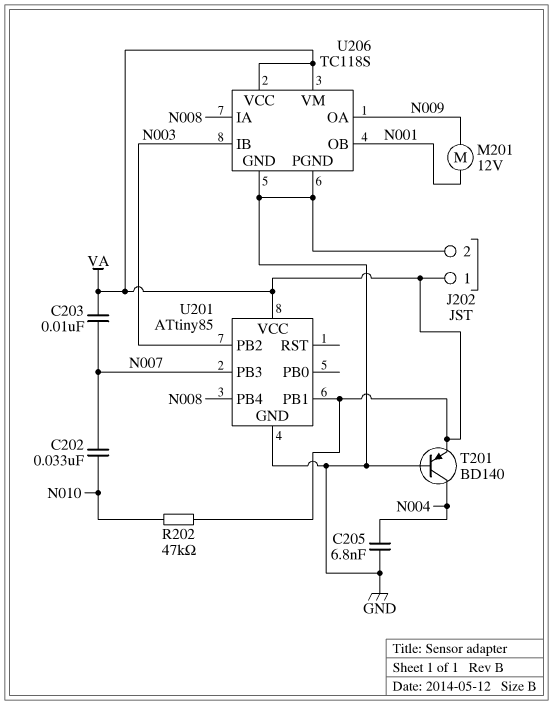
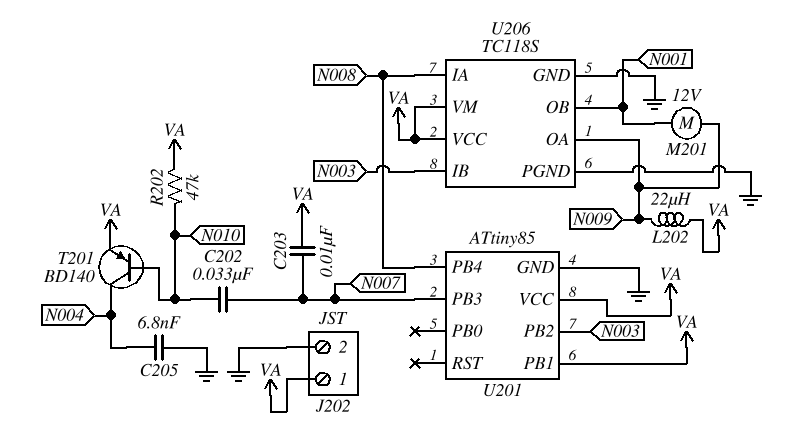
L202: none -> 22uH (N009, VA)
T201: PNP BD140 (B GND, C N004, E VA) -> PNP BD140 (B N010, C N004, E VA)

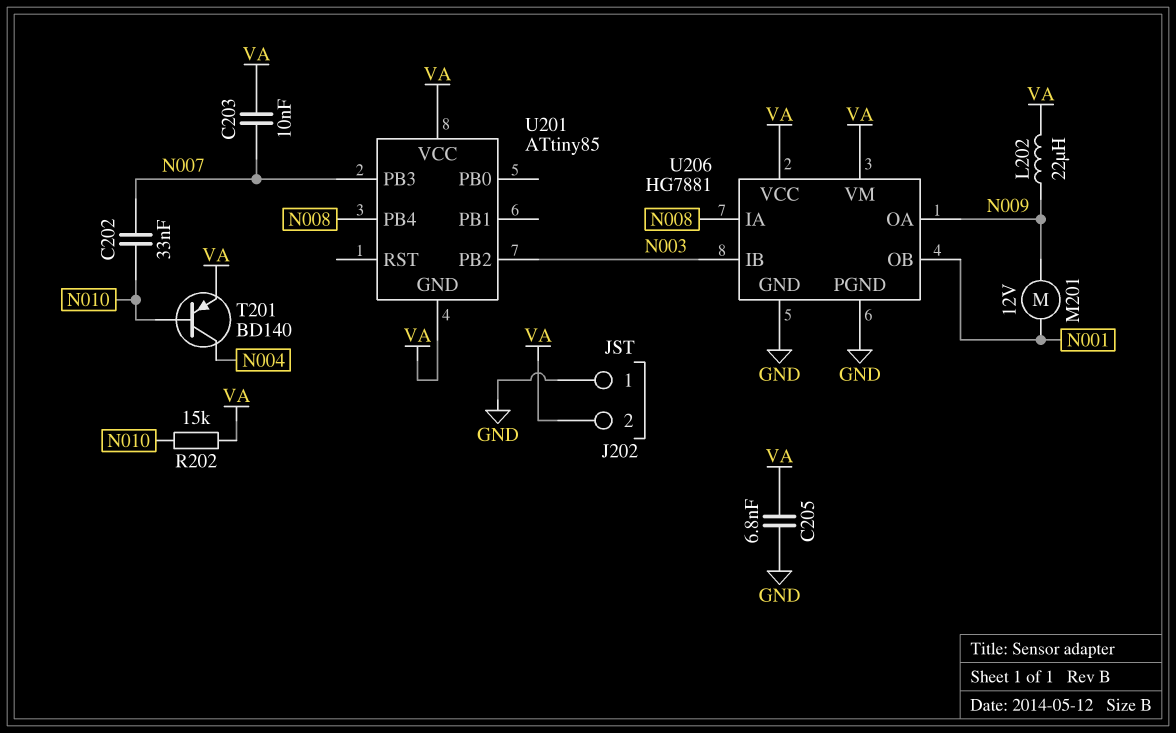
C205: 6.8nF (GND, N004) -> 6.8nF (GND, VA)
J202 pin 1: VA -> GND
J202 pin 2: GND -> VA
R202: 47k (N010, VA) -> 15k (N010, VA)
U201 pin GND: GND -> VA
U201 pin PB1: VA -> none
U206: TC118S -> HG7881

